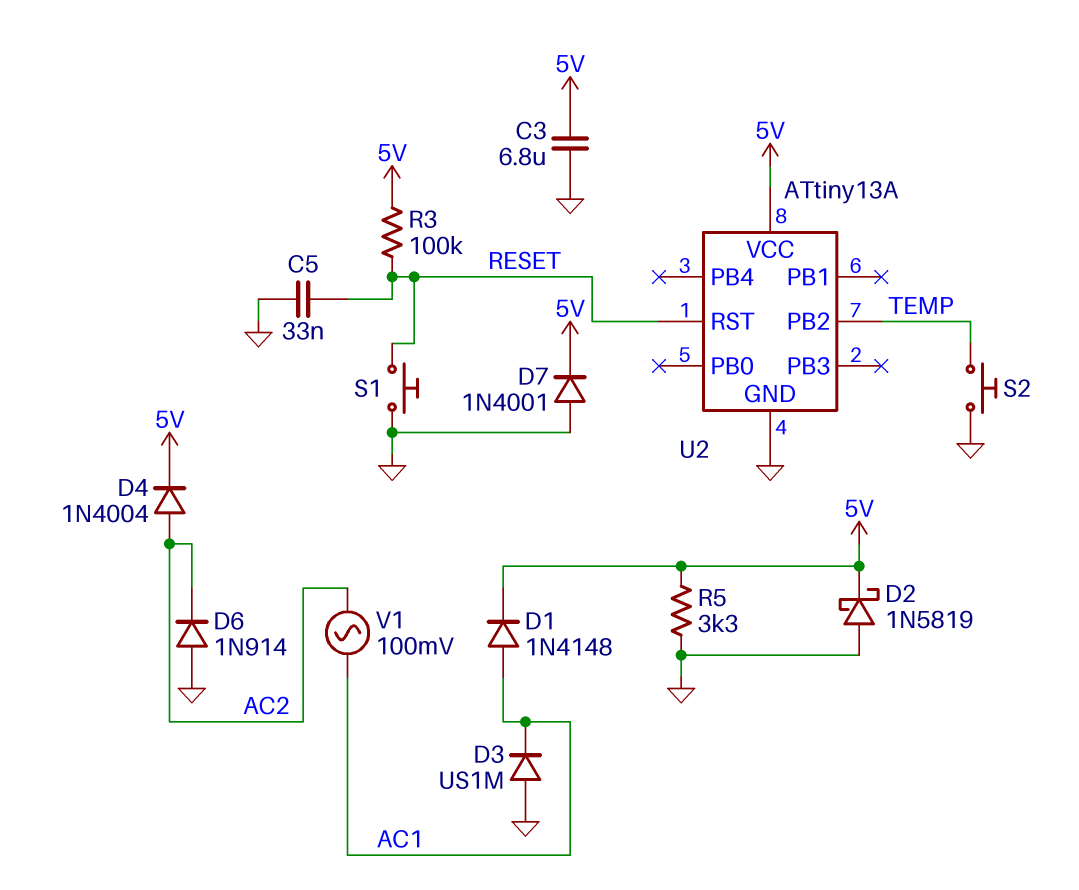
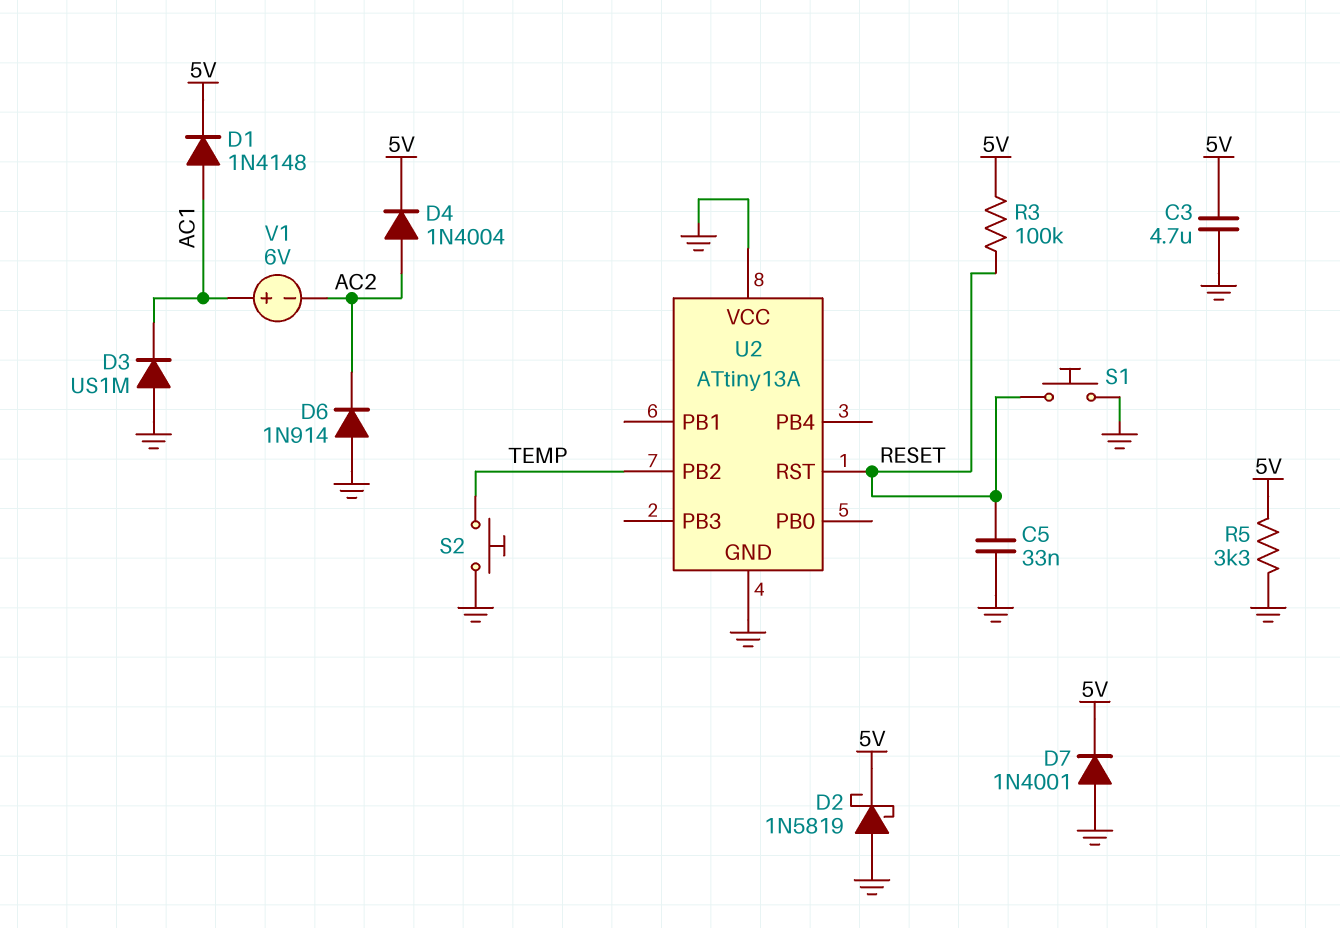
C3: 6.8uF (5V, GND) -> 4.7uF (5V, GND)
U2 pin VCC: 5V -> GND
V1: AC 100mV (AC1, AC2) -> 6V (plus AC1, minus AC2)

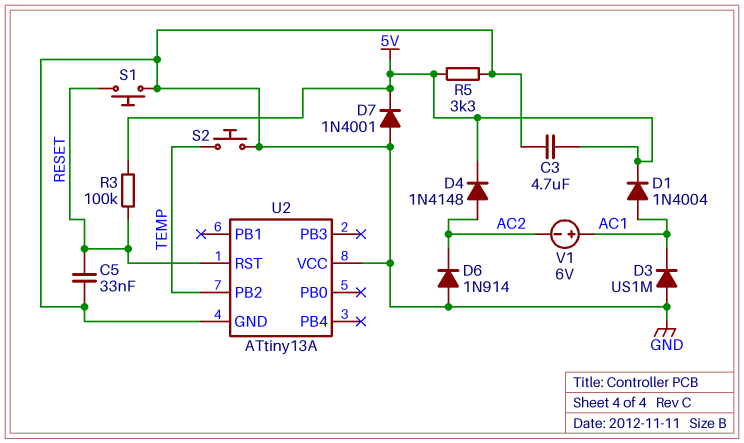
D1: diode 1N4148 (A AC1, K 5V) -> diode 1N4004 (A AC1, K 5V)
D2: schottky 1N5819 (A GND, K 5V) -> none
D4: diode 1N4004 (A AC2, K 5V) -> diode 1N4148 (A AC2, K 5V)

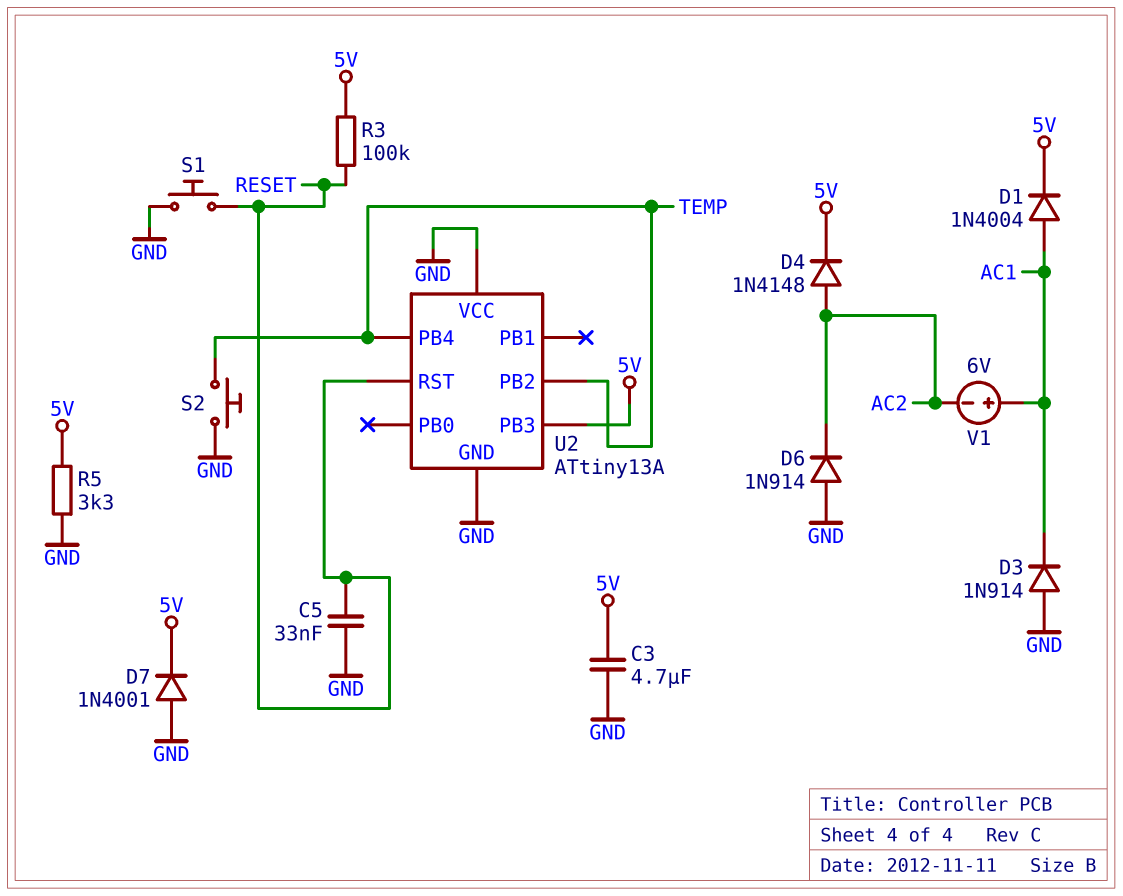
D3: diode US1M (A GND, K AC1) -> diode 1N914 (A GND, K AC1)
U2 pin PB3: none -> 5V
U2 pin PB4: none -> TEMP

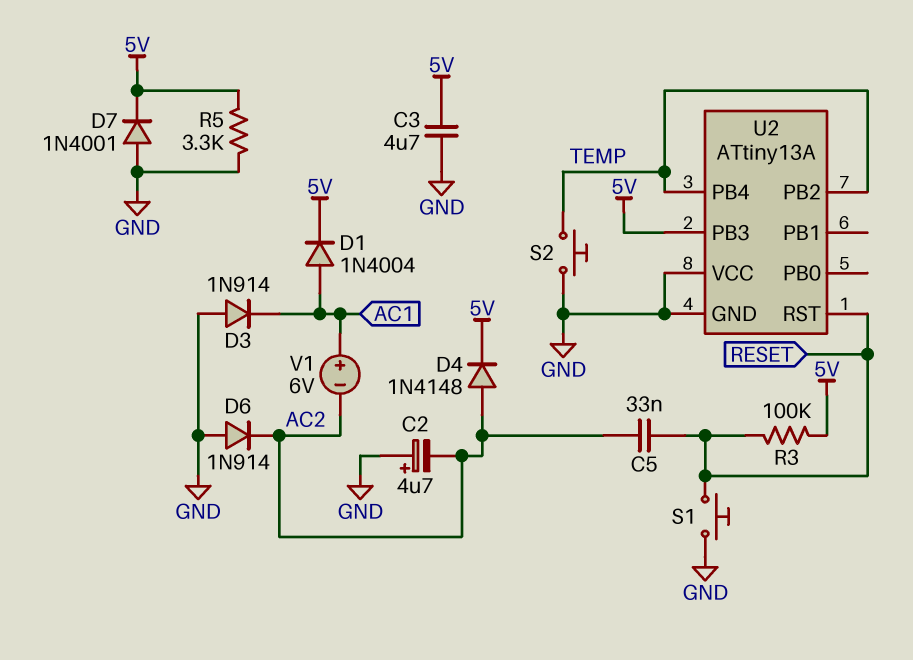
C2: none -> 4.7uF (plus GND, minus AC2)
C5: 33nF (GND, RESET) -> 33nF (AC2, RESET)

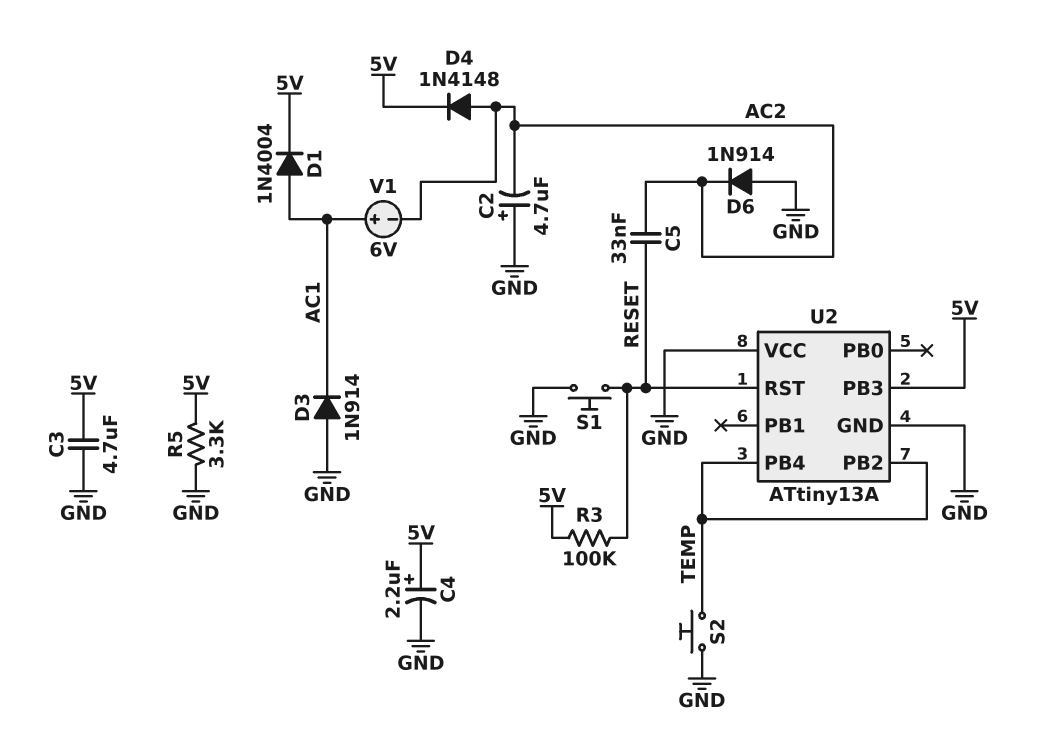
C4: none -> 2.2uF (plus 5V, minus GND)
D7: diode 1N4001 (A GND, K 5V) -> none

